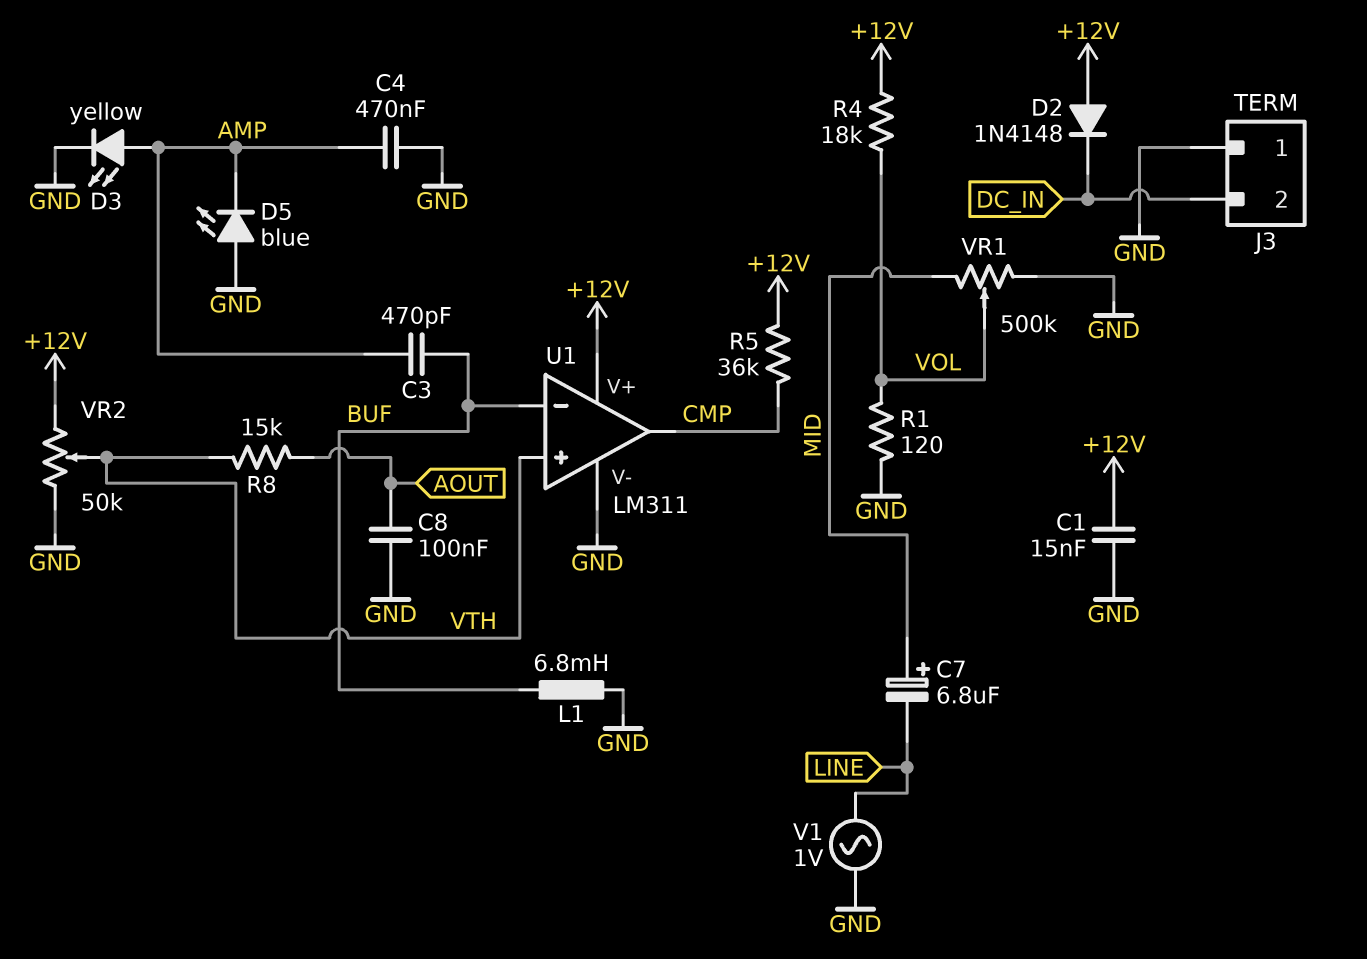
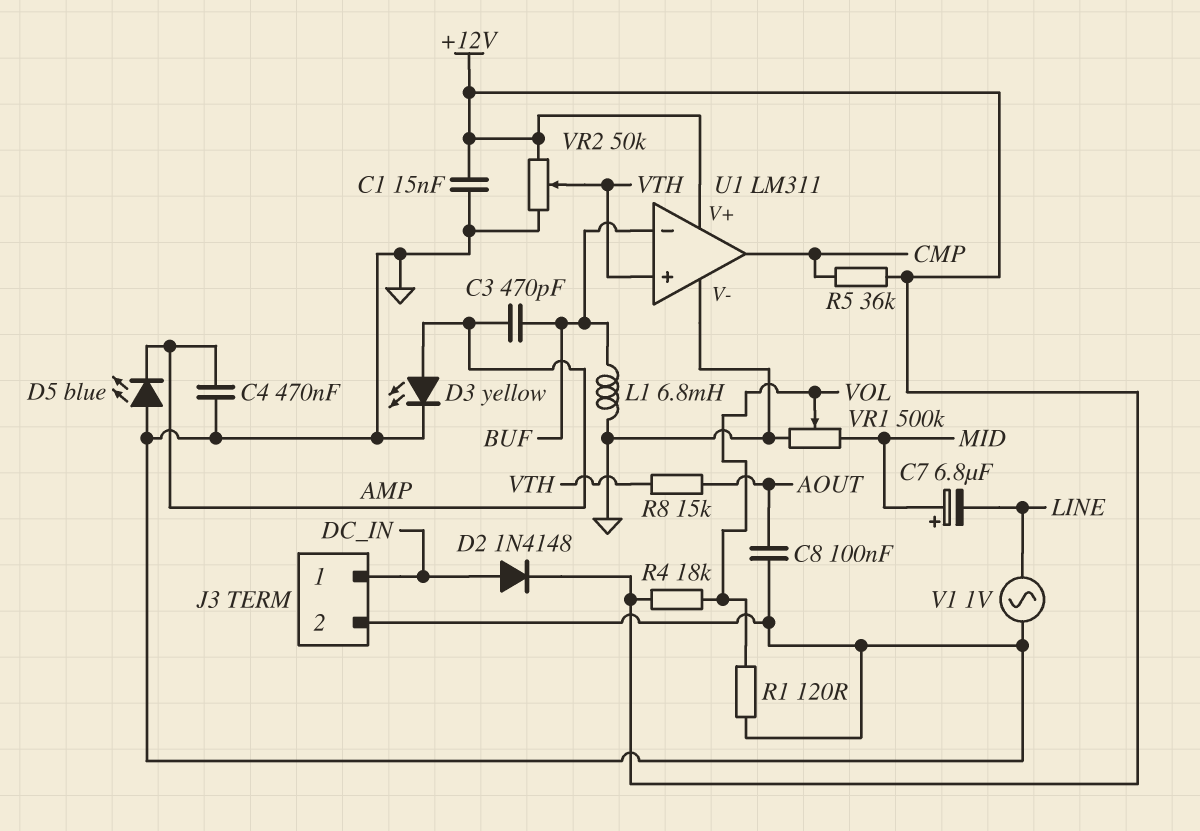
D2: diode 1N4148 (A +12V, K DC_IN) -> diode 1N4148 (A DC_IN, K +12V)
J3 pin 1: GND -> DC_IN
J3 pin 2: DC_IN -> GND

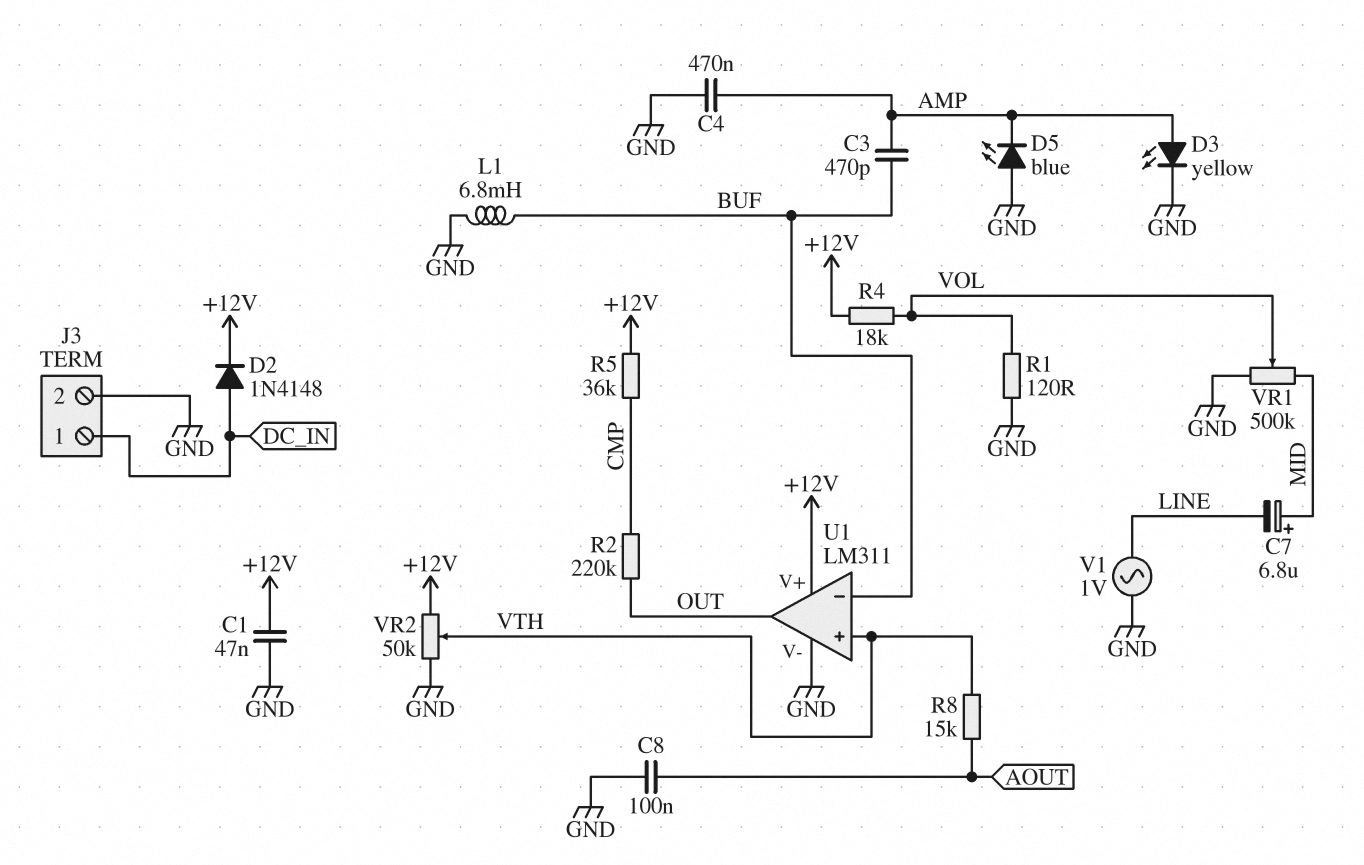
C1: 15nF (+12V, GND) -> 47nF (+12V, GND)
R2: none -> 220k (CMP, OUT)
U1 pin out: CMP -> OUT

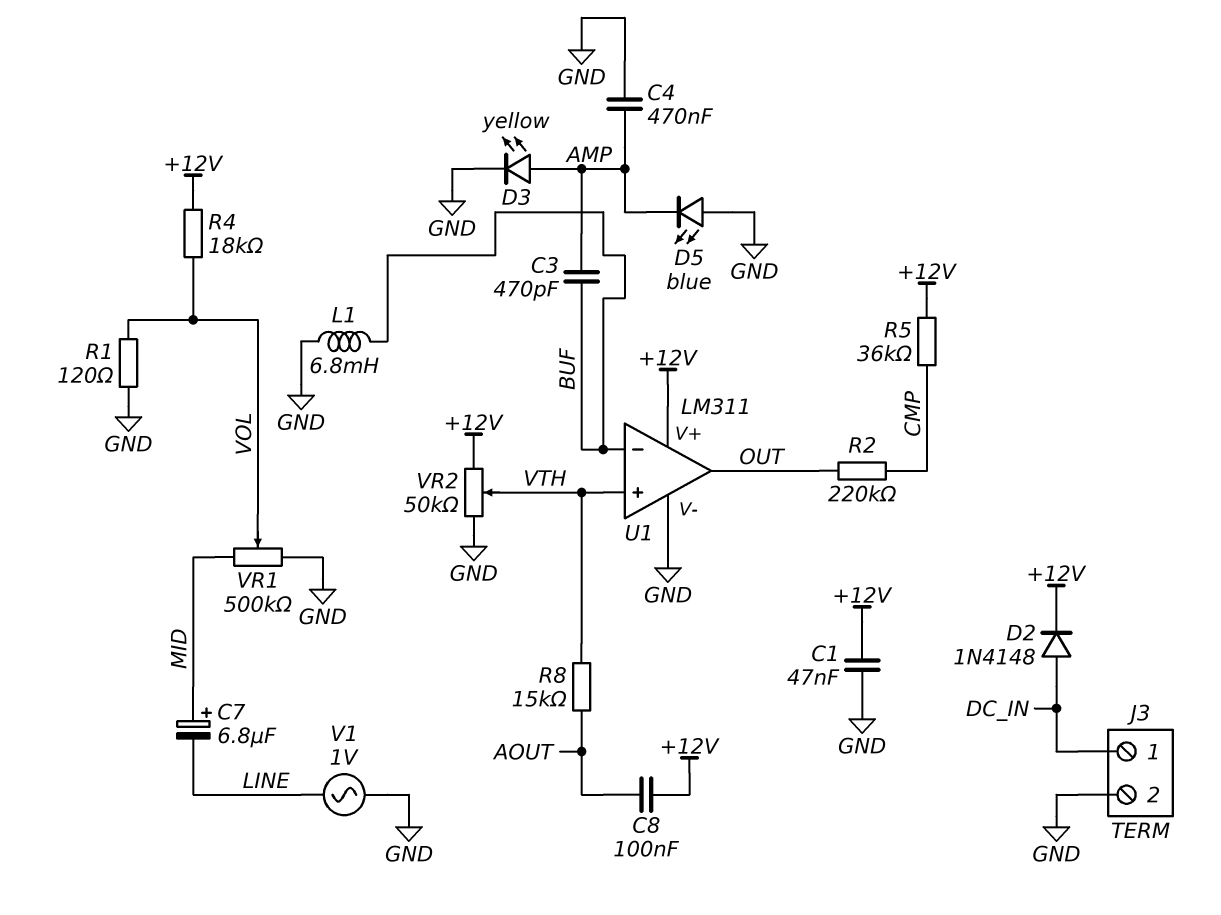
C8: 100nF (AOUT, GND) -> 100nF (+12V, AOUT)

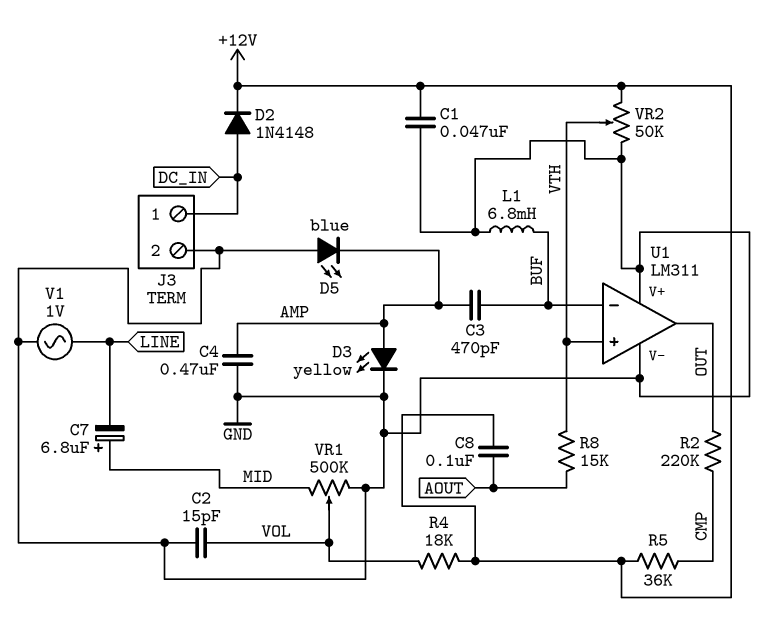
C2: none -> 15pF (GND, VOL)
R1: 120 (GND, VOL) -> none
U1 pin V+: +12V -> GND

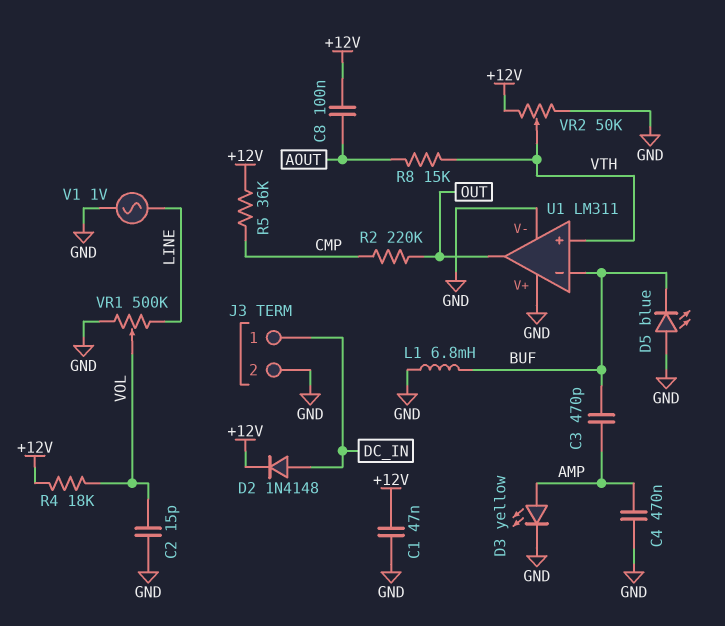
C7: 6.8uF (plus MID, minus LINE) -> none
D5: LED blue (A GND, K AMP) -> LED blue (A GND, K BUF)
VR1: 500k (GND, MID, wiper VOL) -> 500k (GND, LINE, wiper VOL)

